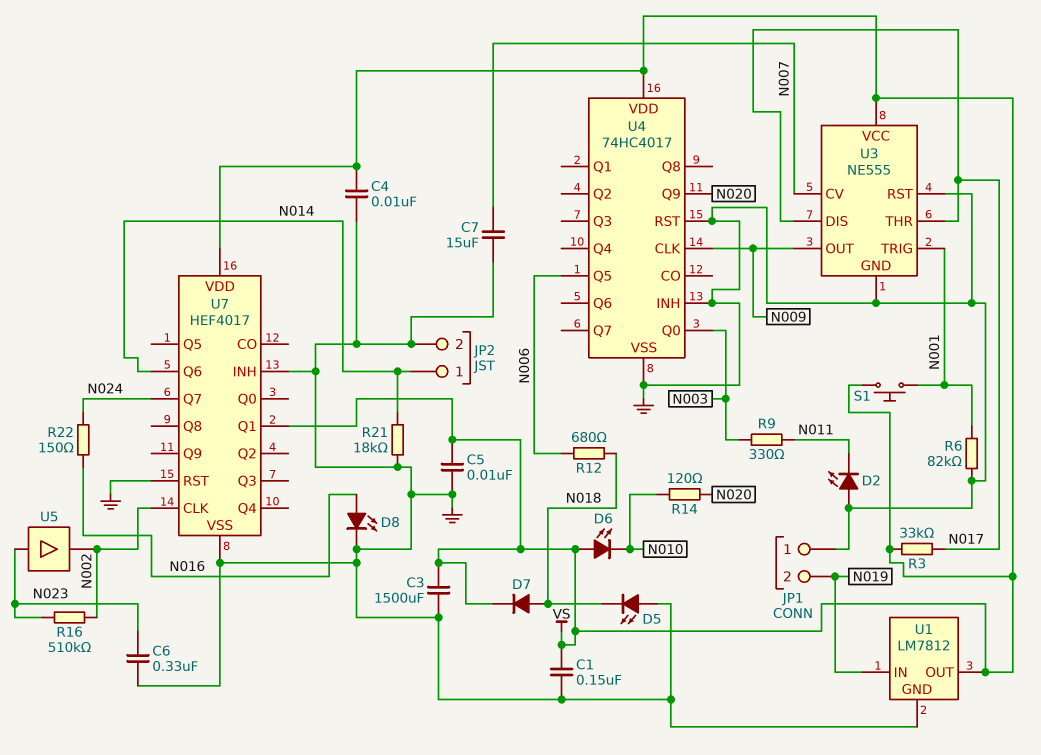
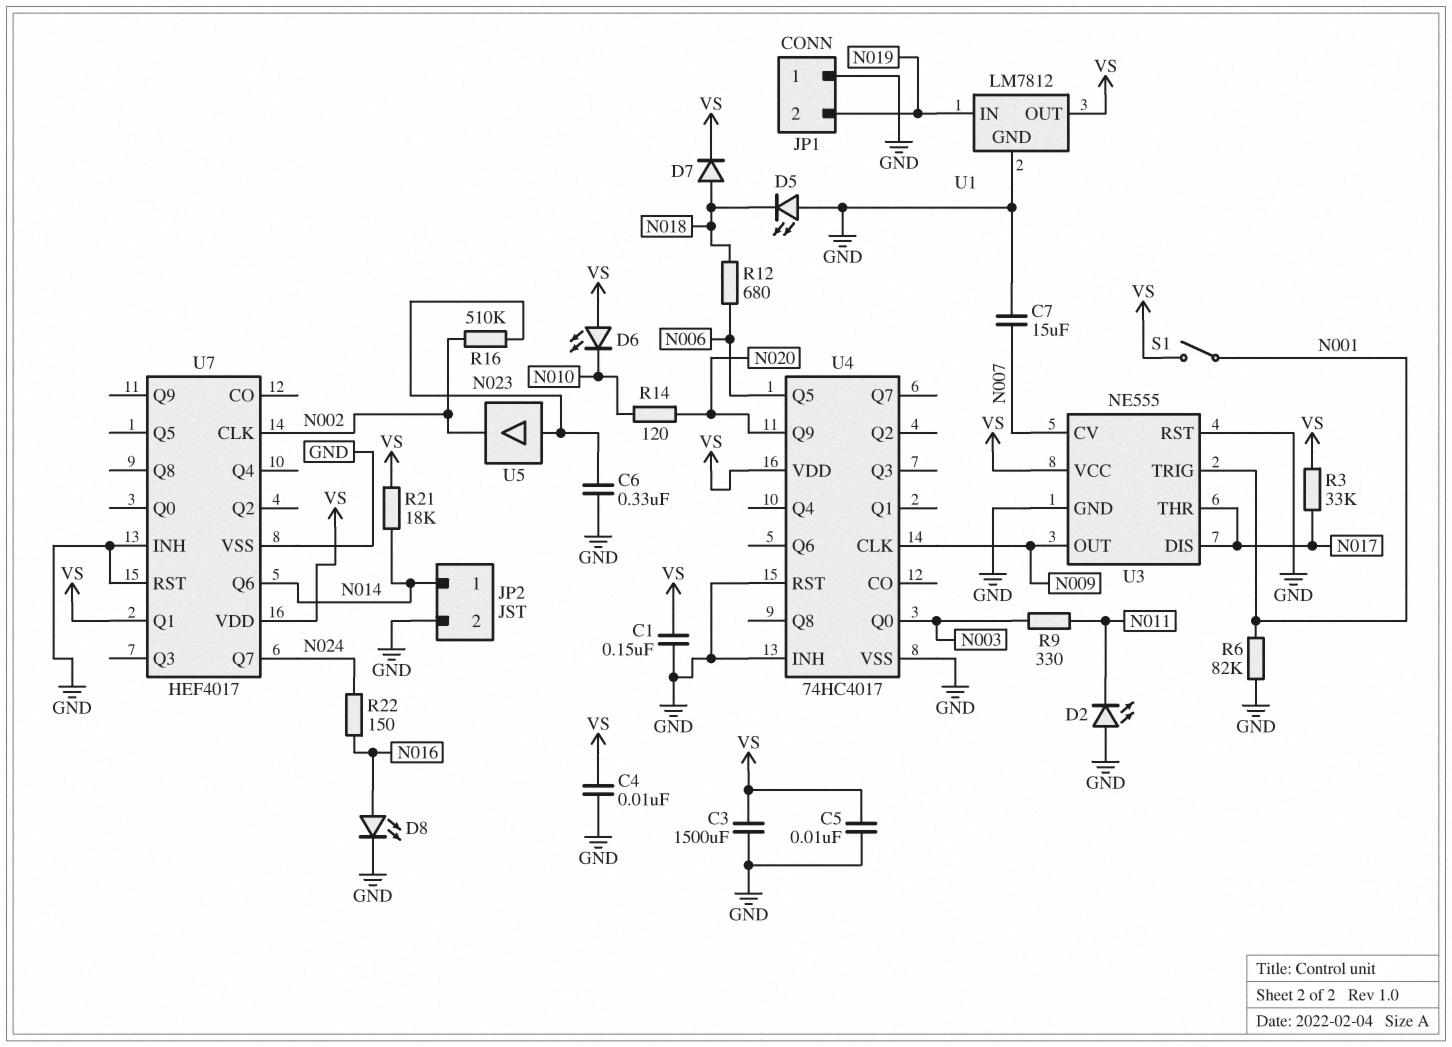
R21: 18k (GND, N014) -> 18k (N014, VS)
S1: button (N001, VS) -> switch (N001, VS)

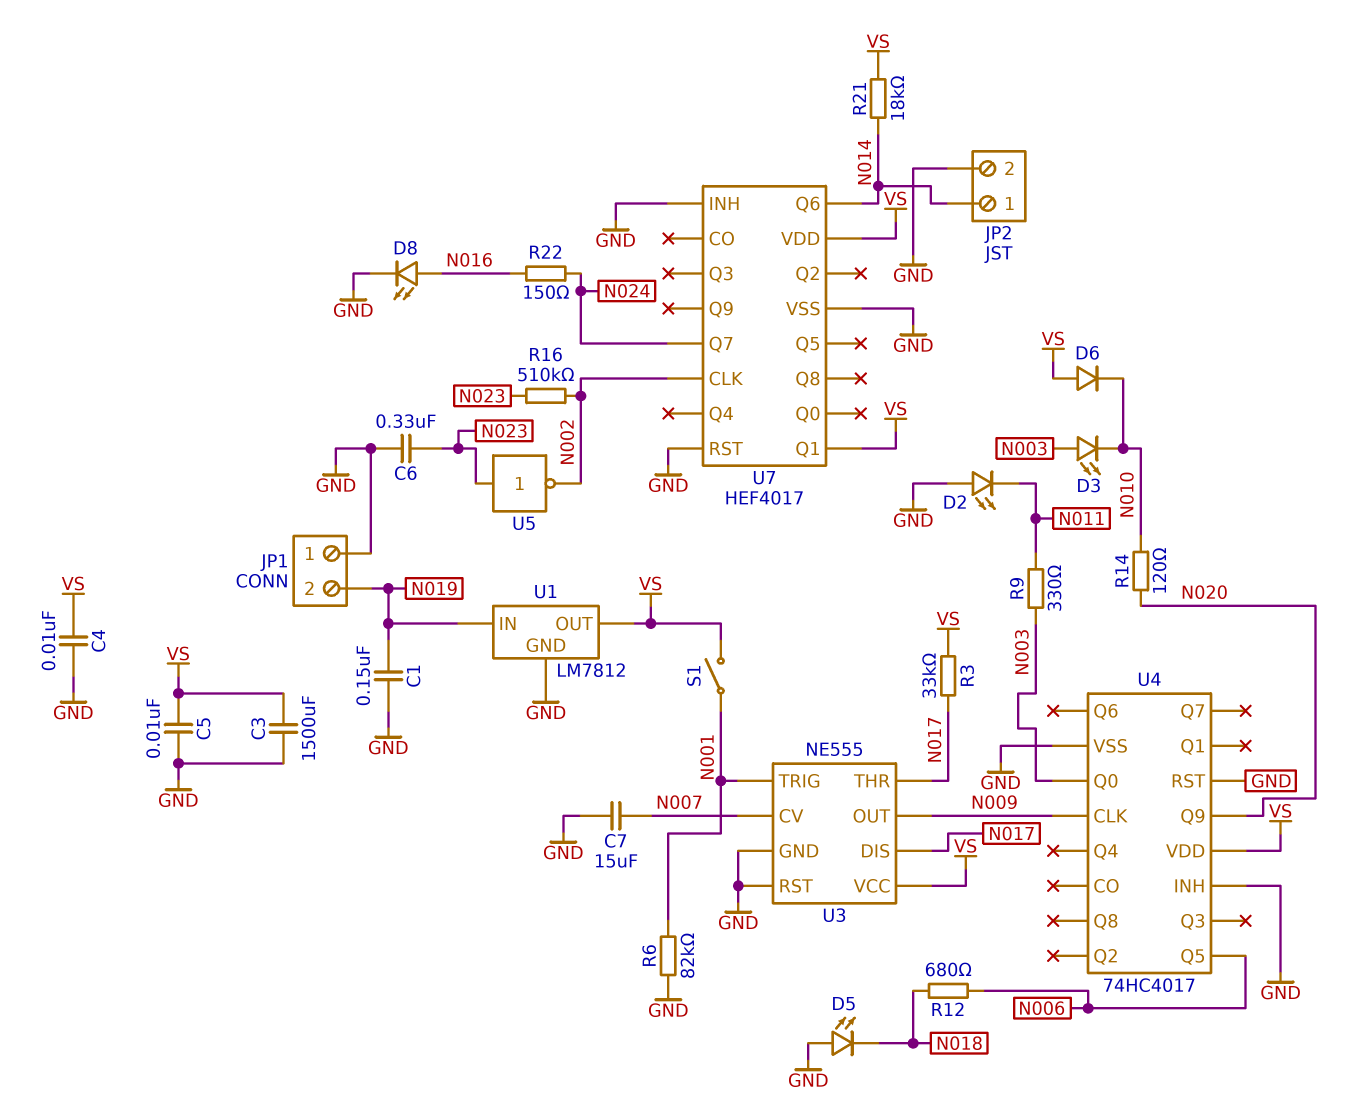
C1: 150nF (GND, VS) -> 150nF (GND, N019)
D3: none -> LED (A N003, K N010)
D6: LED (A VS, K N010) -> diode (A VS, K N010)
D7: diode (A N018, K VS) -> none
U5: buffer (in N023, out N002) -> NOT (in N023, out N002)

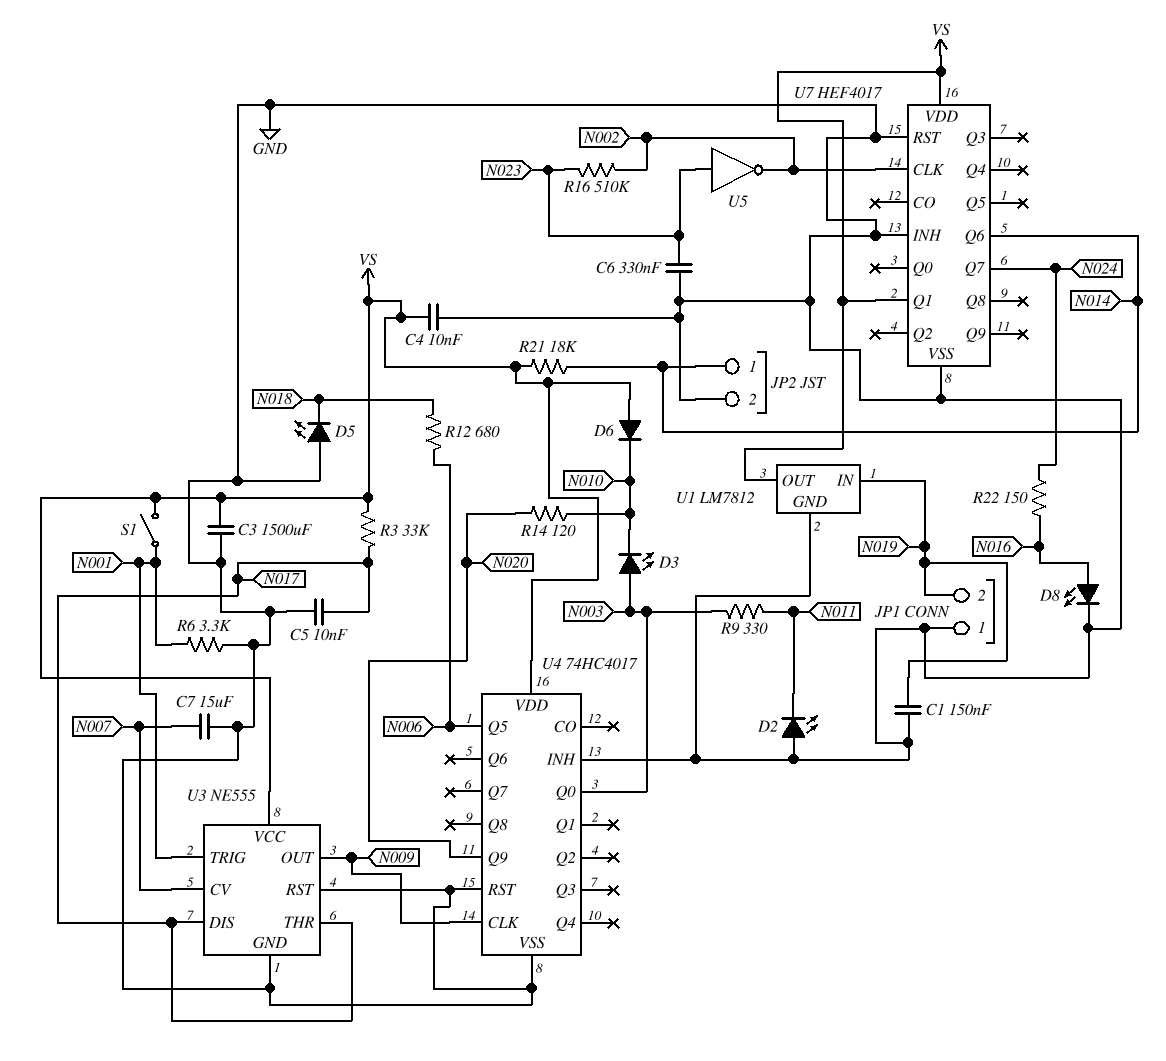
C5: 10nF (GND, VS) -> 10nF (GND, N017)
R6: 82k (GND, N001) -> 3.3k (GND, N001)

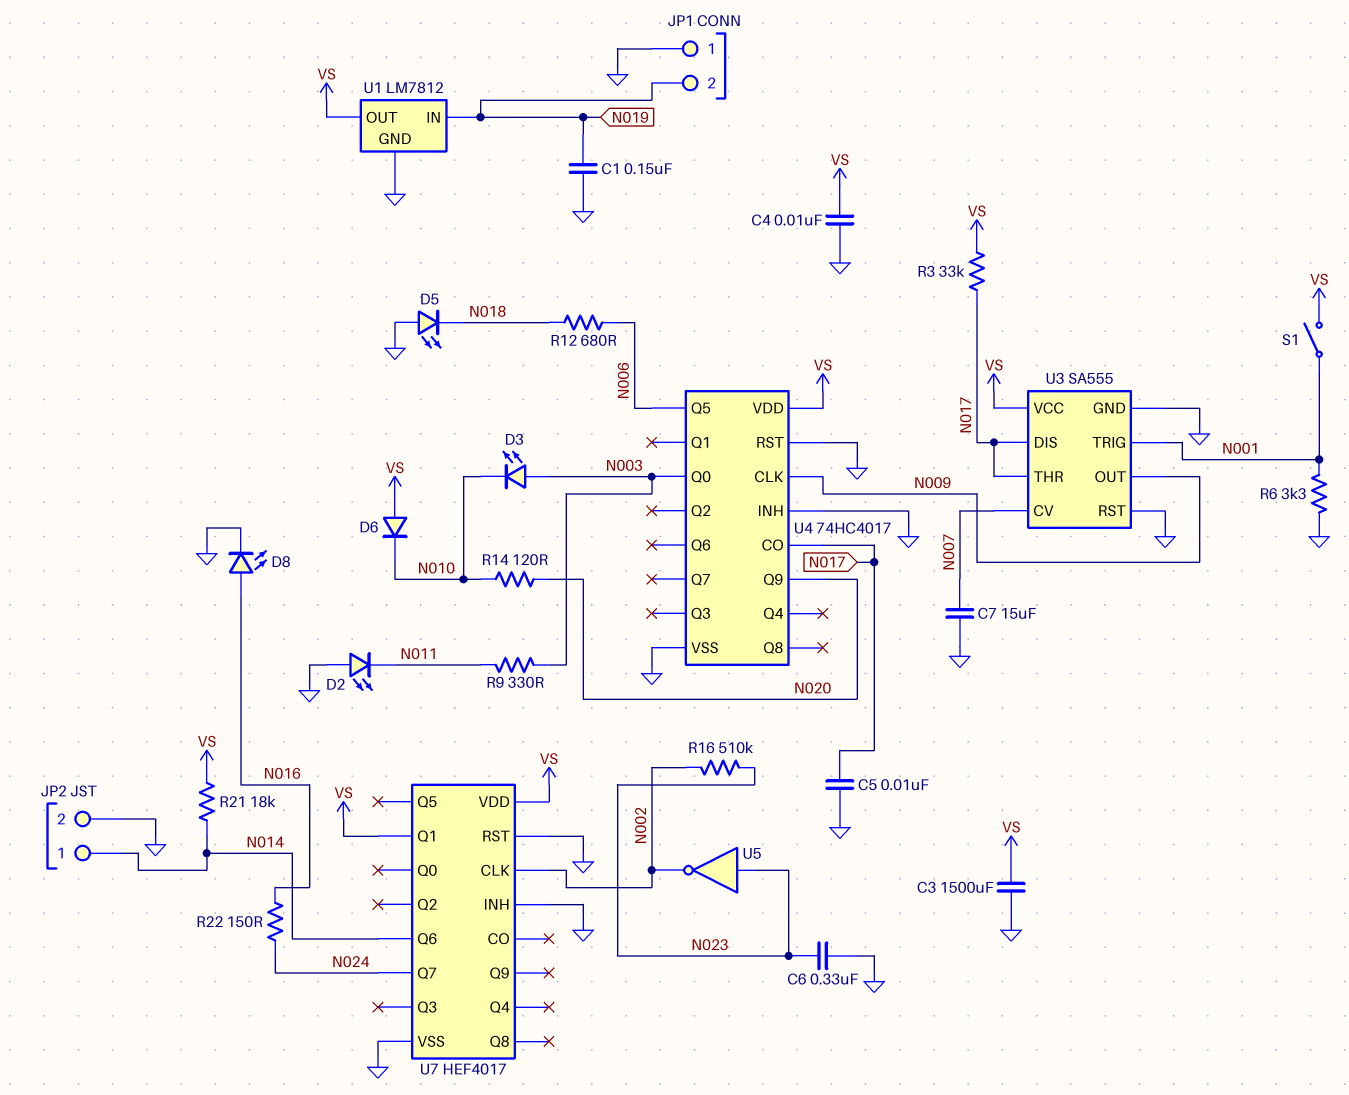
U3: NE555 -> SA555
U4 pin CO: none -> N017

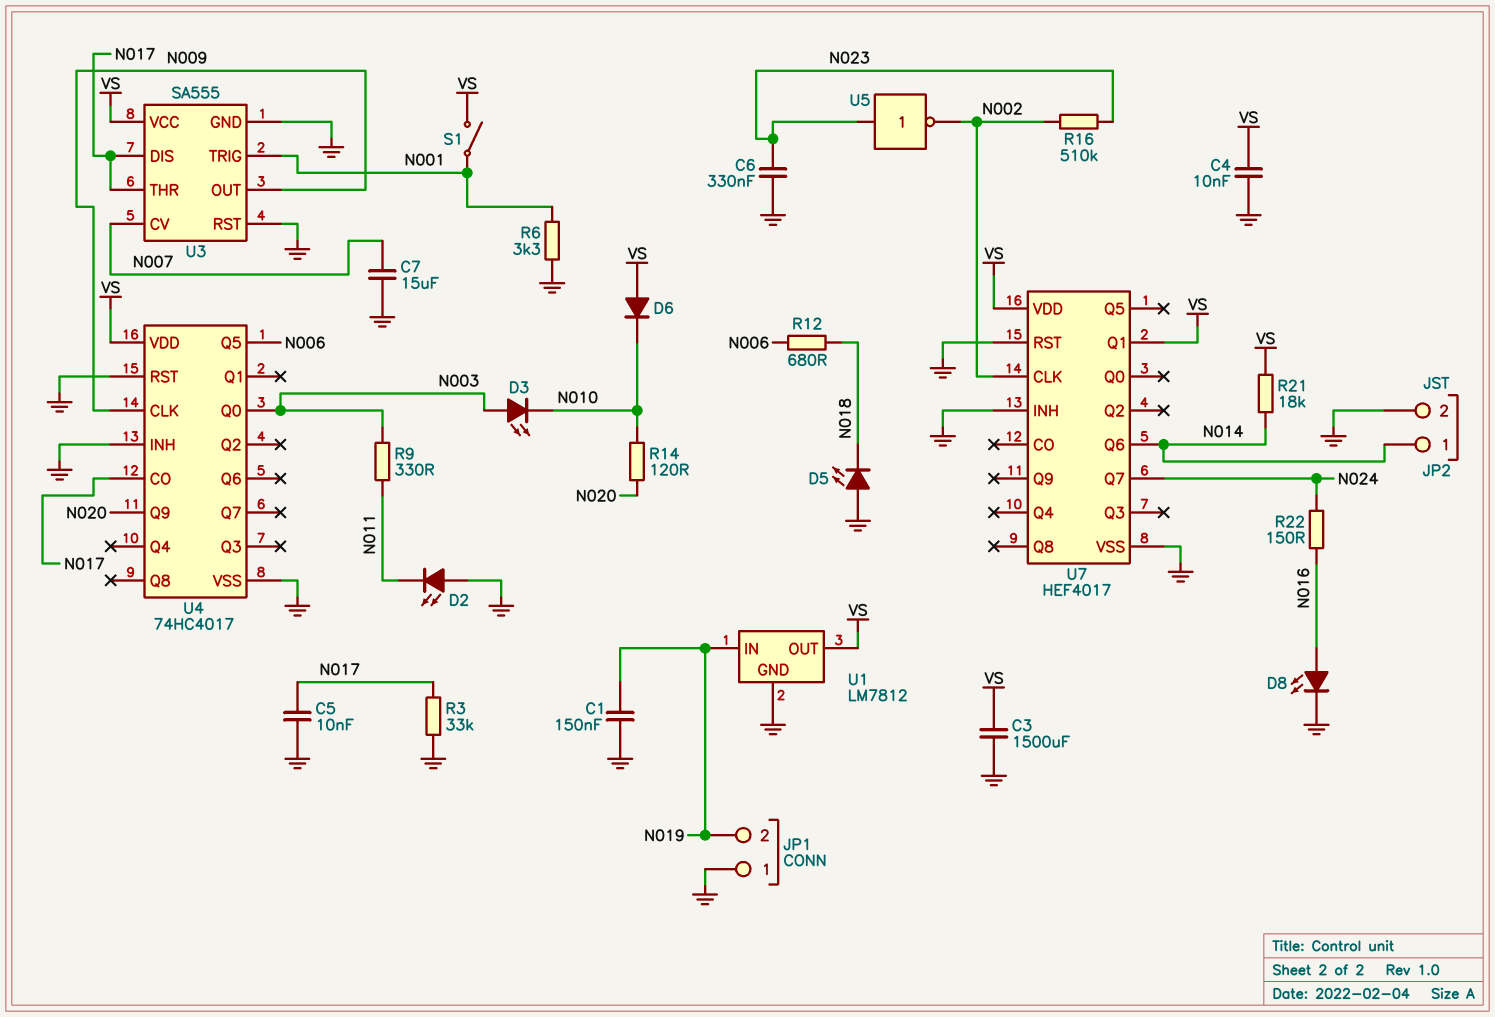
R3: 33k (N017, VS) -> 33k (GND, N017)

